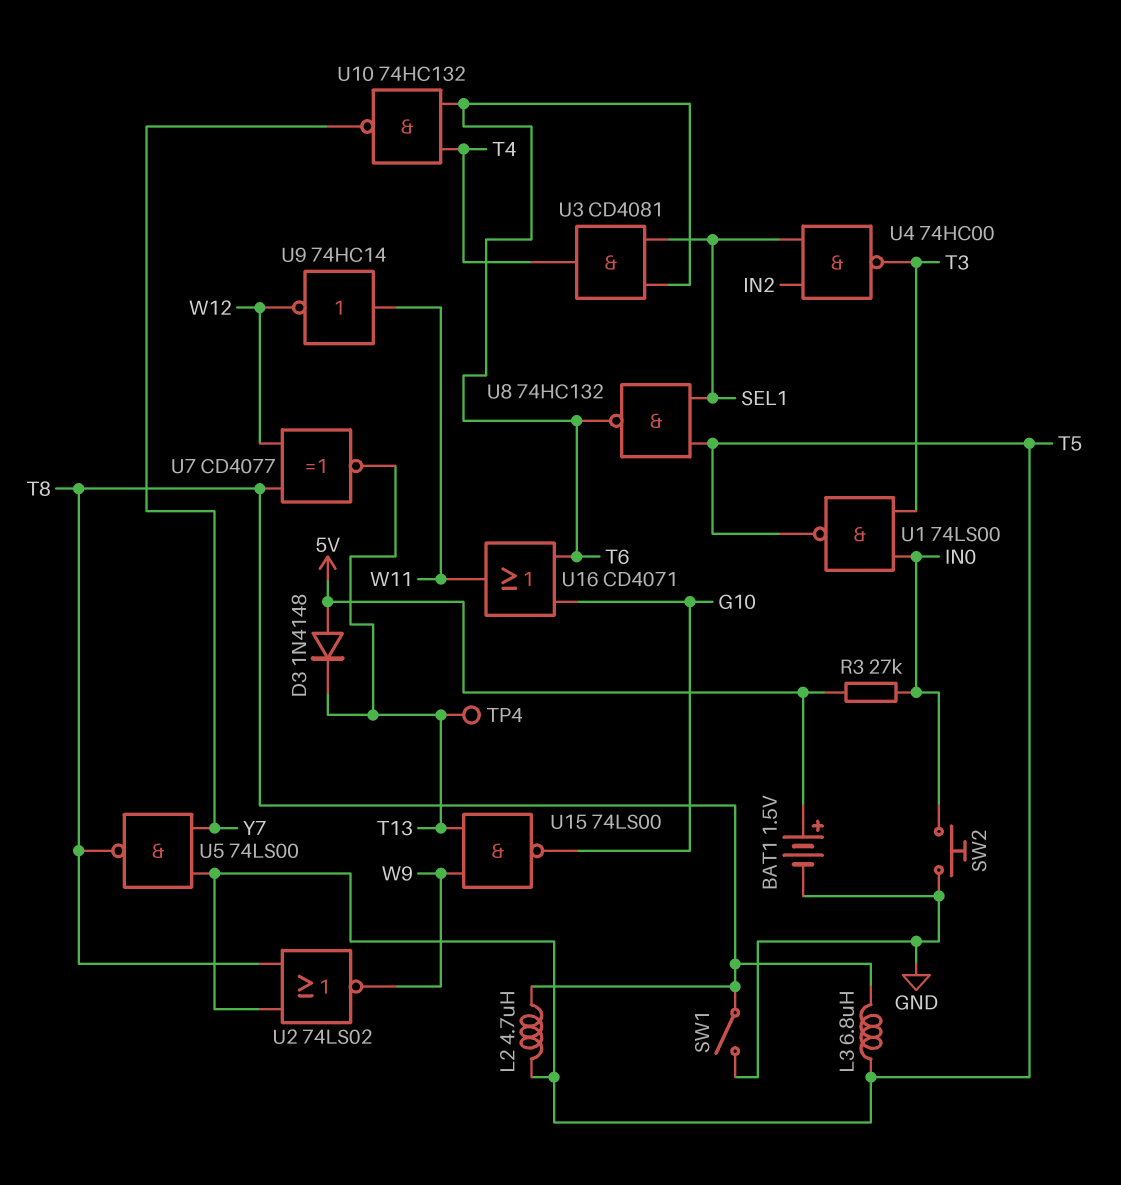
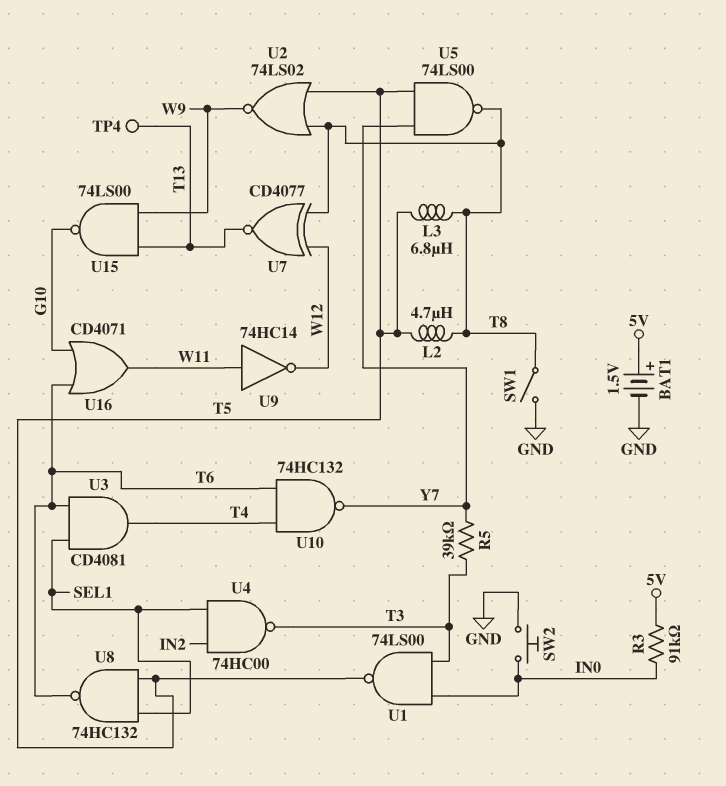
D3: diode 1N4148 (A 5V, K T13) -> none
R3: 27k (5V, IN0) -> 91k (5V, IN0)
R5: none -> 39k (T3, Y7)

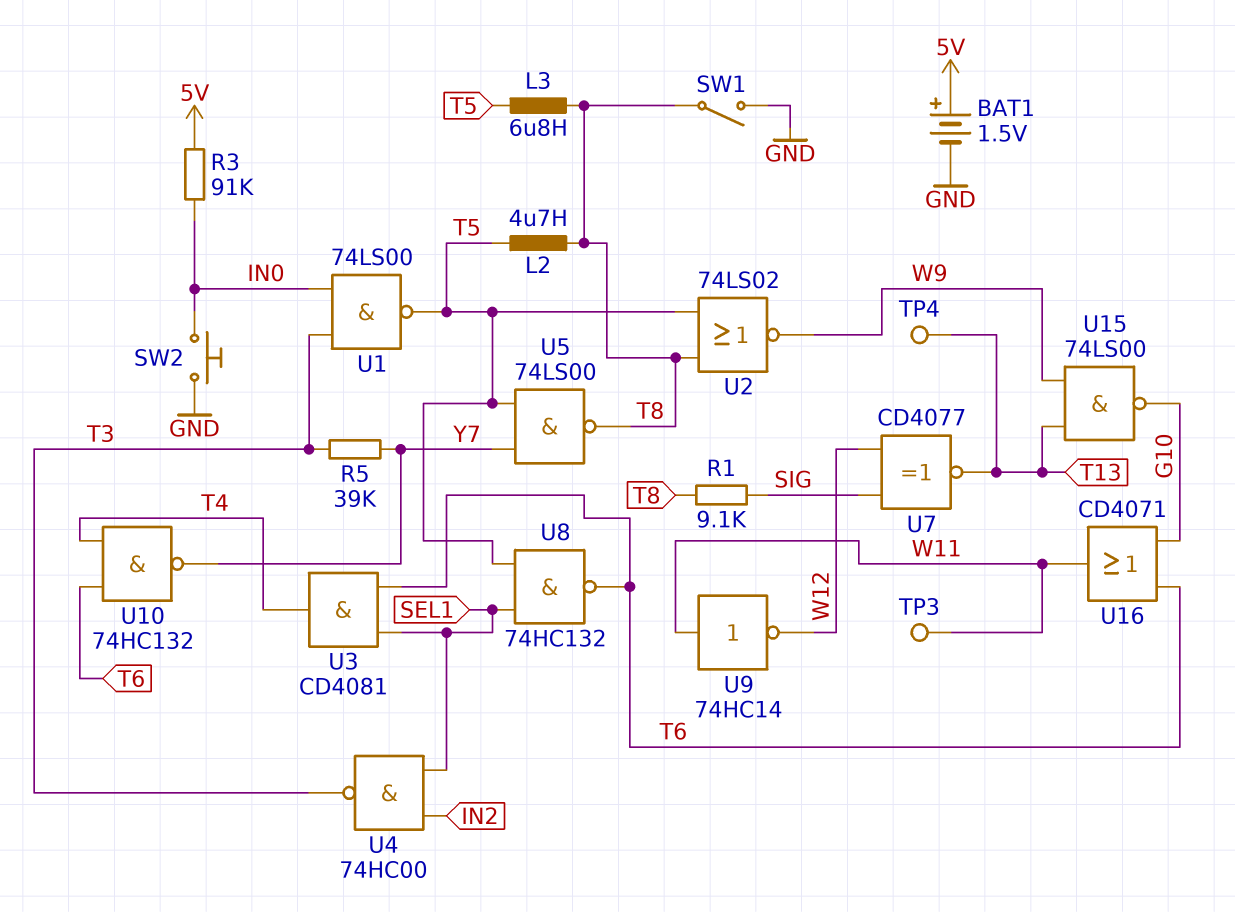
R1: none -> 9.1k (SIG, T8)
TP3: none -> test point (W11)
U7: XNOR CD4077 (in T8, in W12, out T13) -> XNOR CD4077 (in SIG, in W12, out T13)

